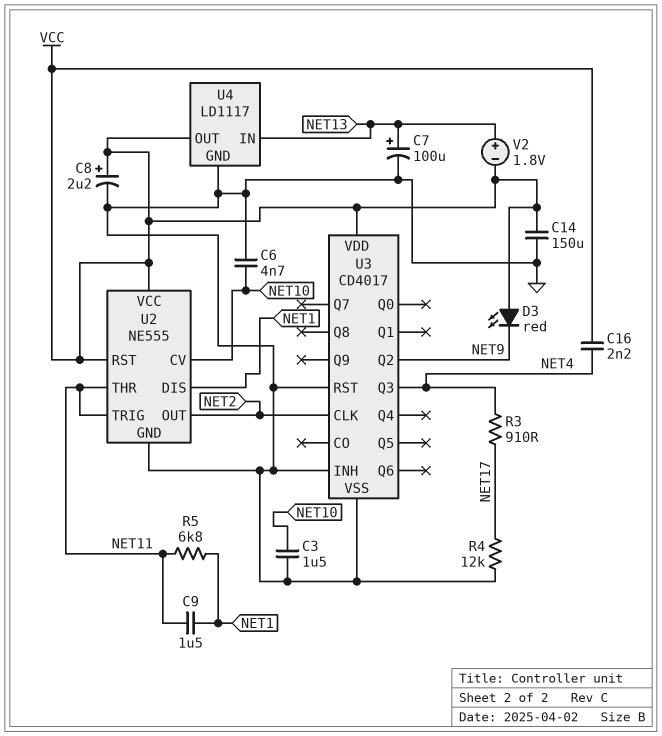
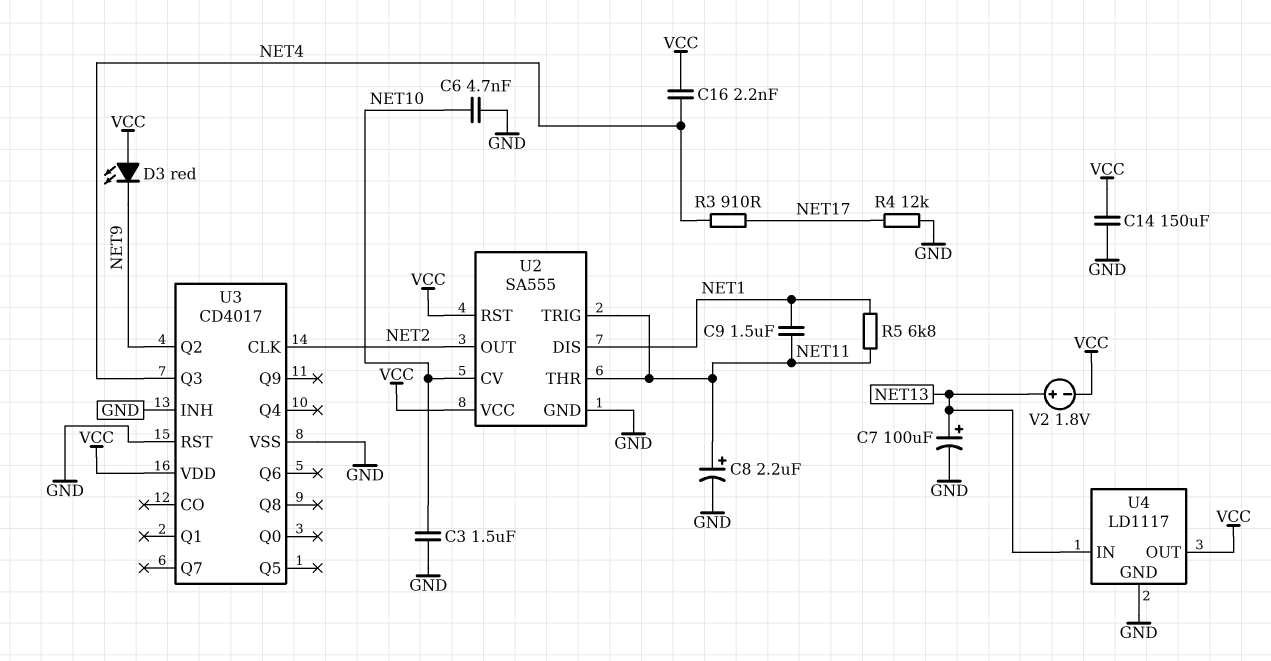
C8: 2.2uF (plus VCC, minus GND) -> 2.2uF (plus NET11, minus GND)
U2: NE555 -> SA555

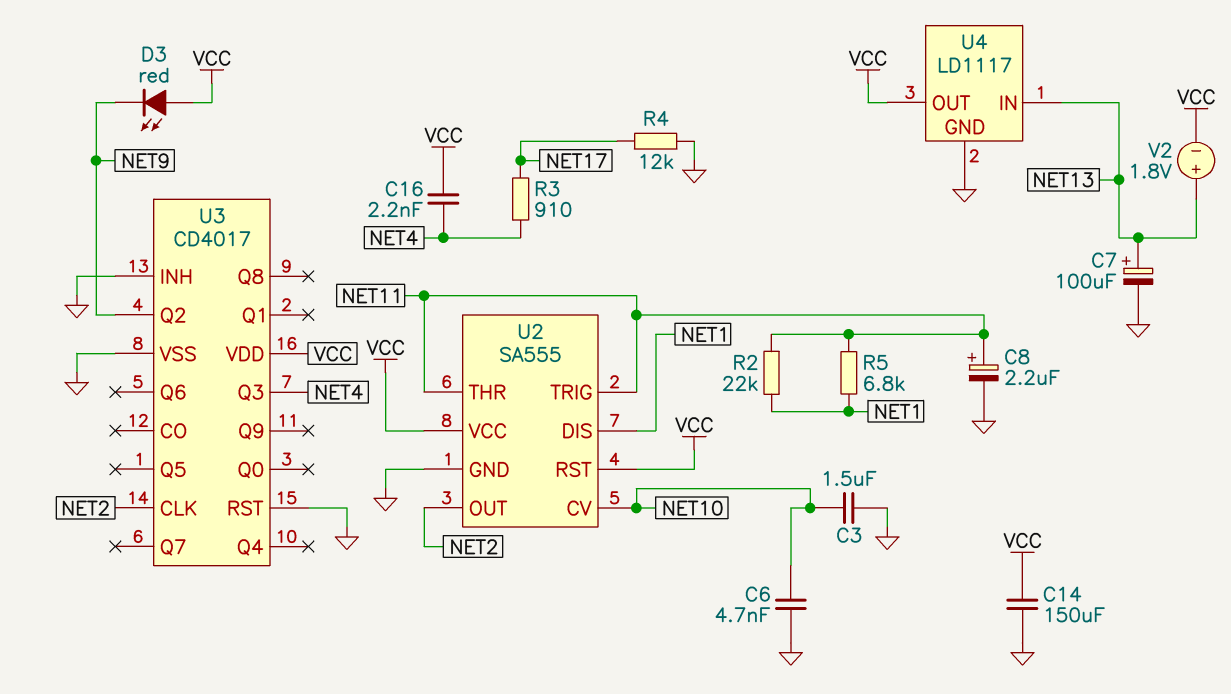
C9: 1.5uF (NET1, NET11) -> none
R2: none -> 22k (NET1, NET11)

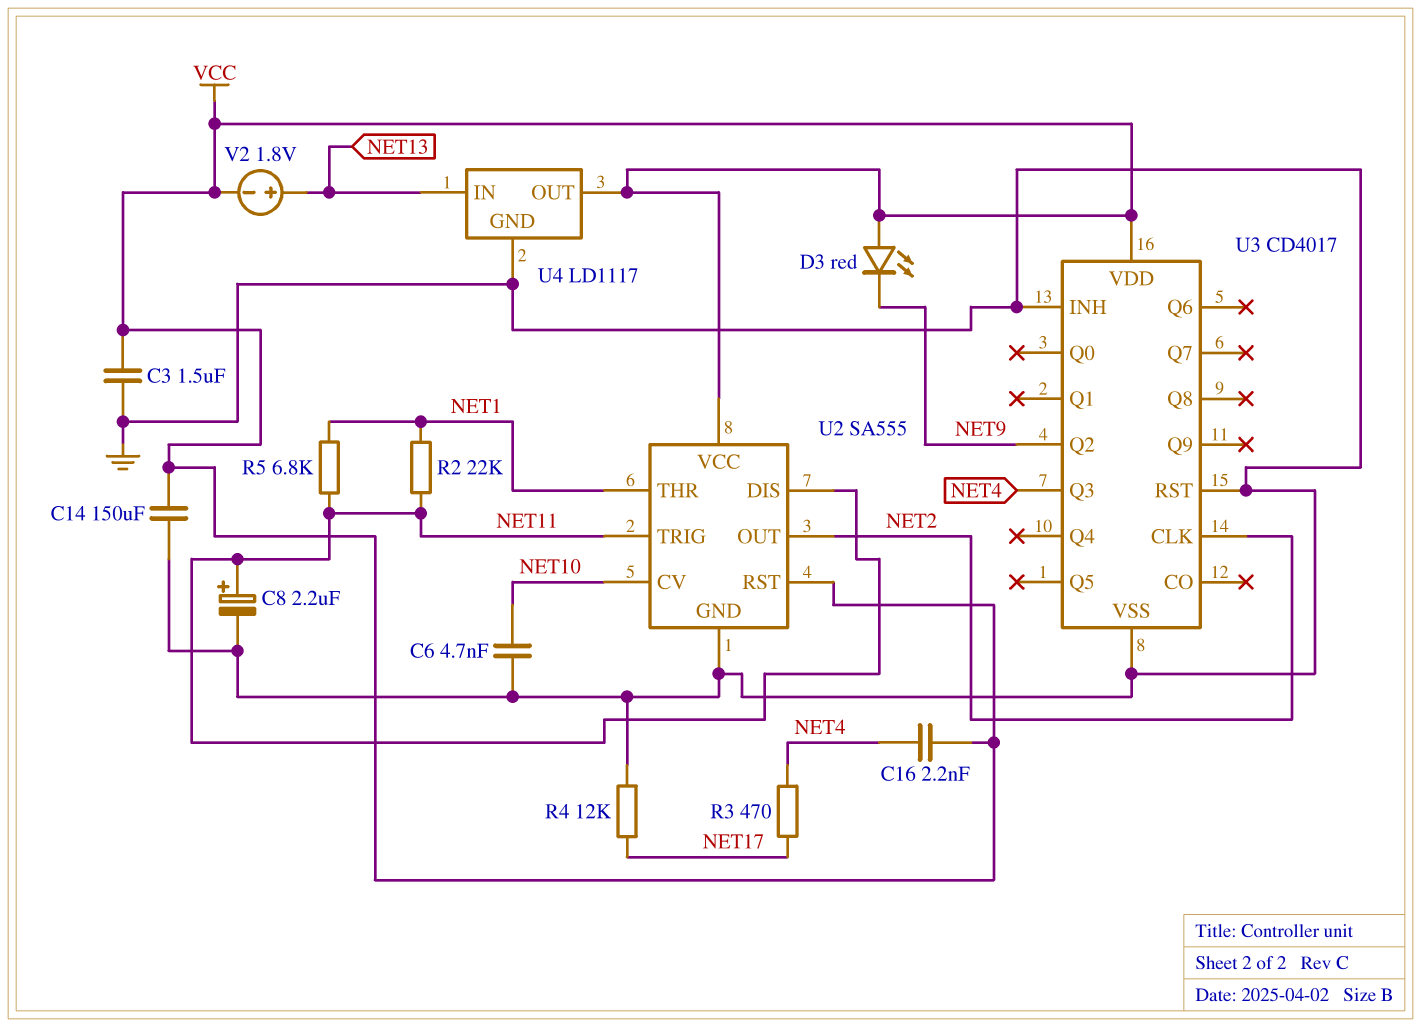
C3: 1.5uF (GND, NET10) -> 1.5uF (GND, VCC)
C7: 100uF (plus NET13, minus GND) -> none
R3: 910 (NET4, NET17) -> 470 (NET4, NET17)
U2 pin DIS: NET1 -> NET11
U2 pin THR: NET11 -> NET1

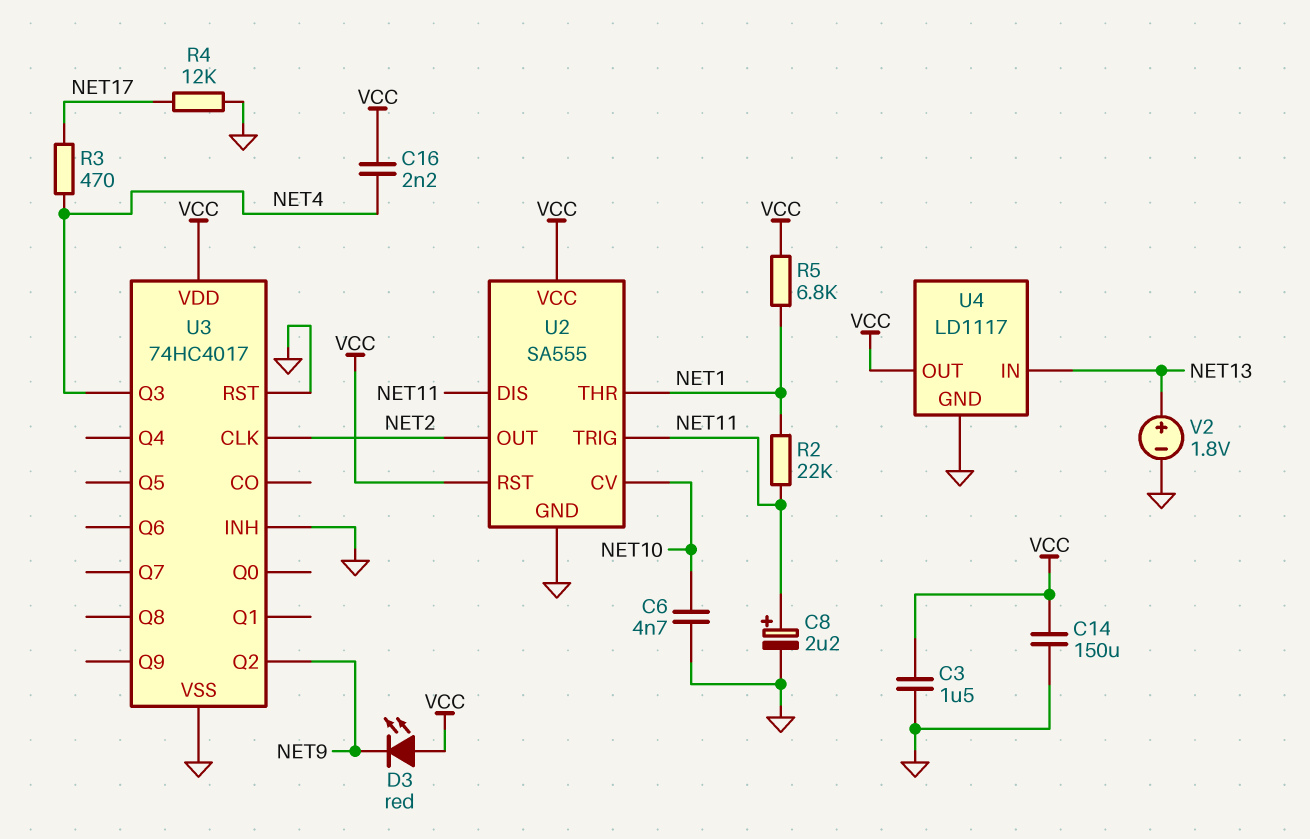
R5: 6.8k (NET1, NET11) -> 6.8k (NET1, VCC)
U3: CD4017 -> 74HC4017
V2: 1.8V (plus NET13, minus VCC) -> 1.8V (plus NET13, minus GND)

